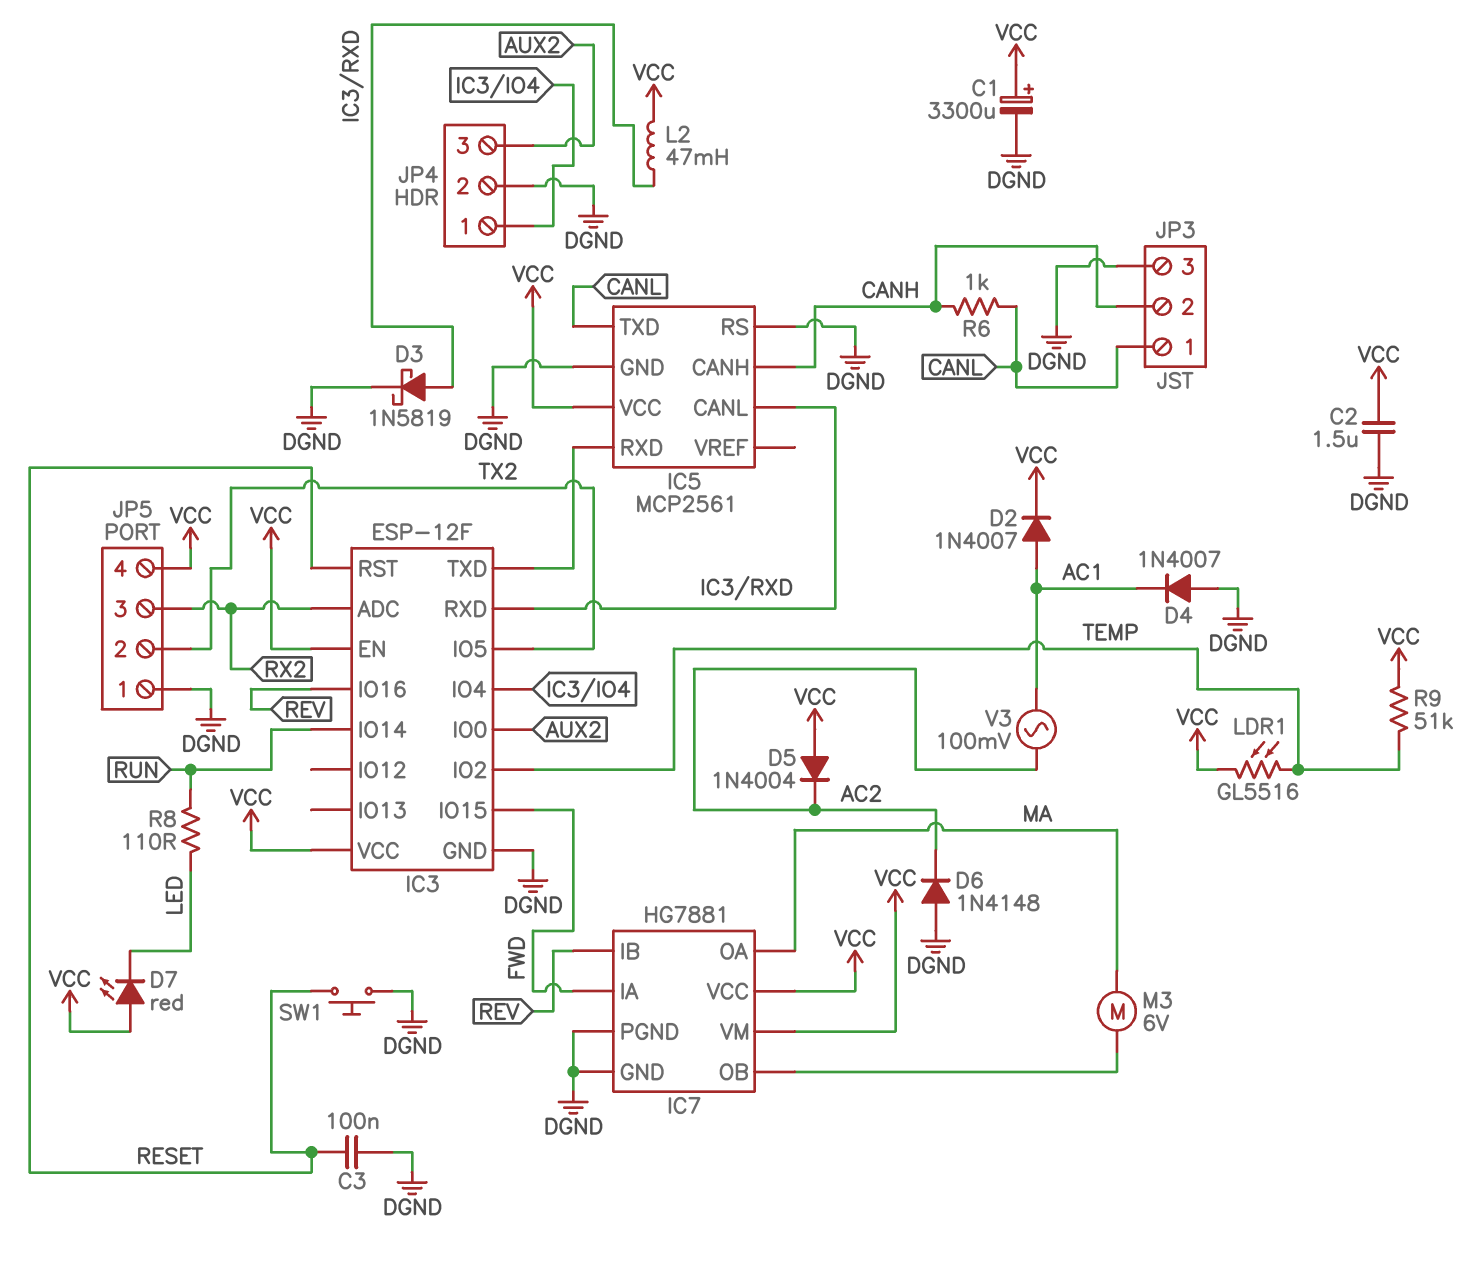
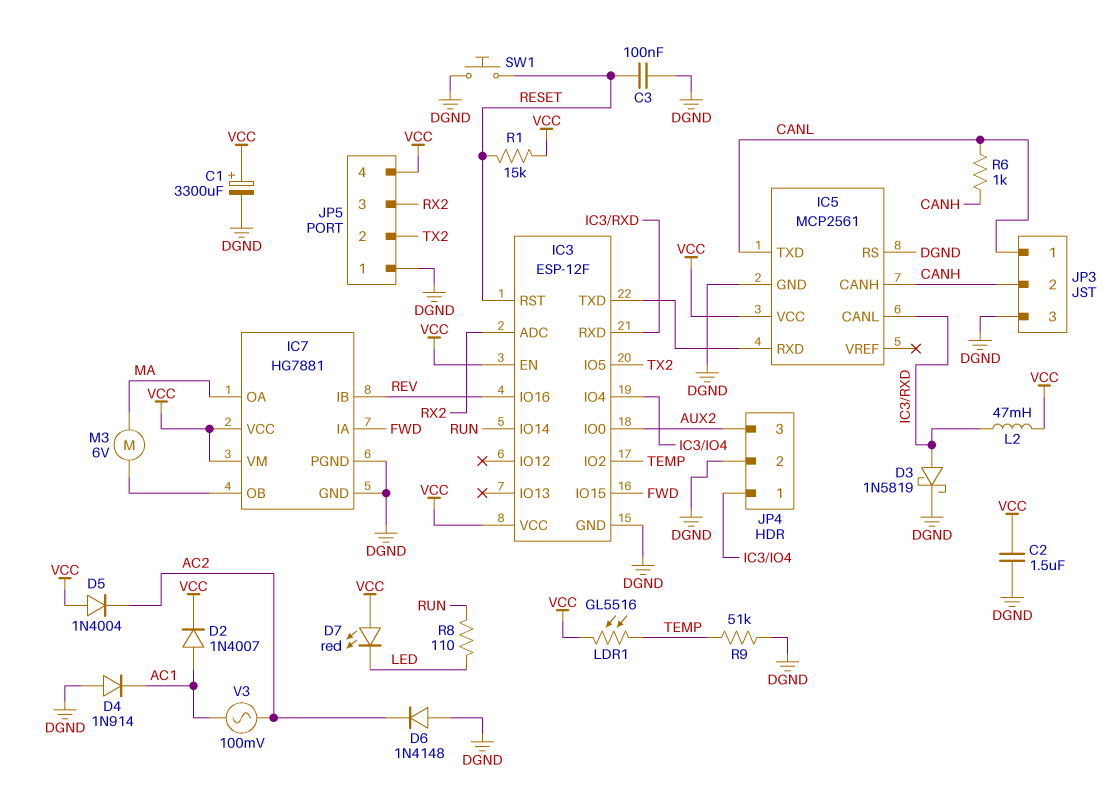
D4: diode 1N4007 (A DGND, K AC1) -> diode 1N914 (A DGND, K AC1)
R1: none -> 15k (RESET, VCC)
R9: 51k (TEMP, VCC) -> 51k (DGND, TEMP)

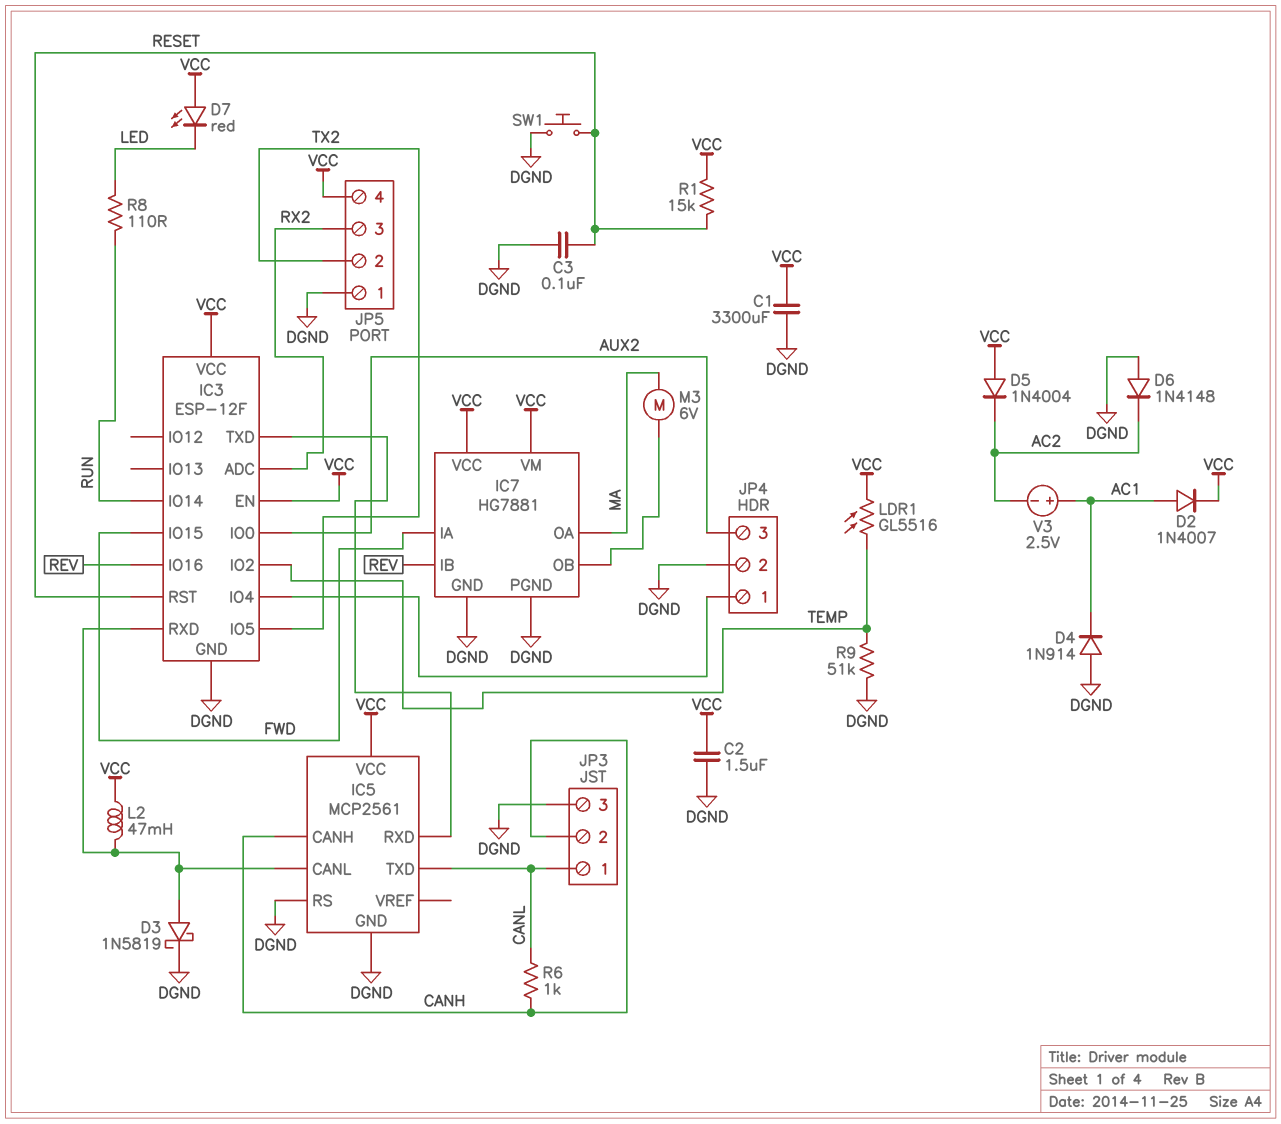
C1: 3300uF (plus VCC, minus DGND) -> 3300uF (DGND, VCC)
V3: AC 100mV (AC1, AC2) -> 2.5V (plus AC1, minus AC2)

